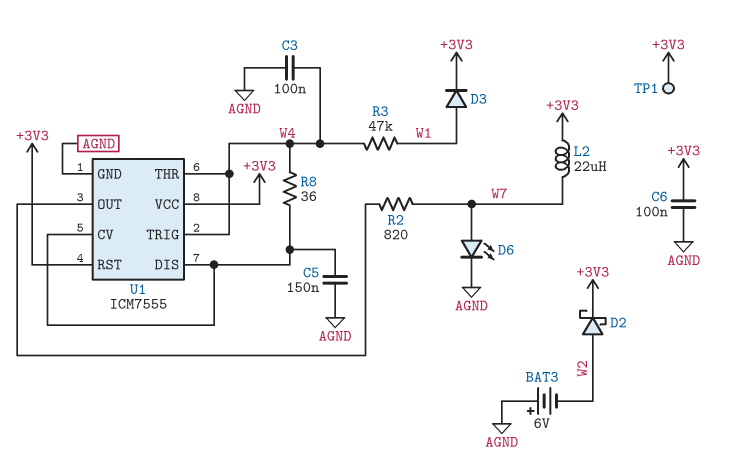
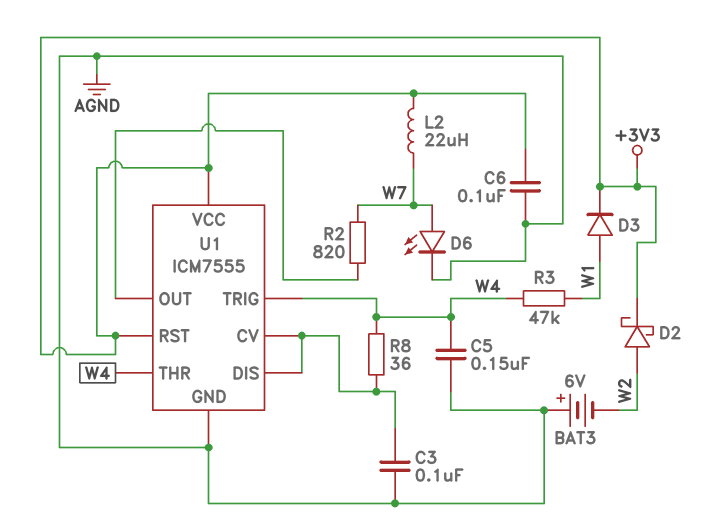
C3: 100nF (AGND, W4) -> 100nF (AGND, U1/CV)
C5: 150nF (AGND, U1/CV) -> 150nF (AGND, W4)
TP1: test point (+3V3) -> none

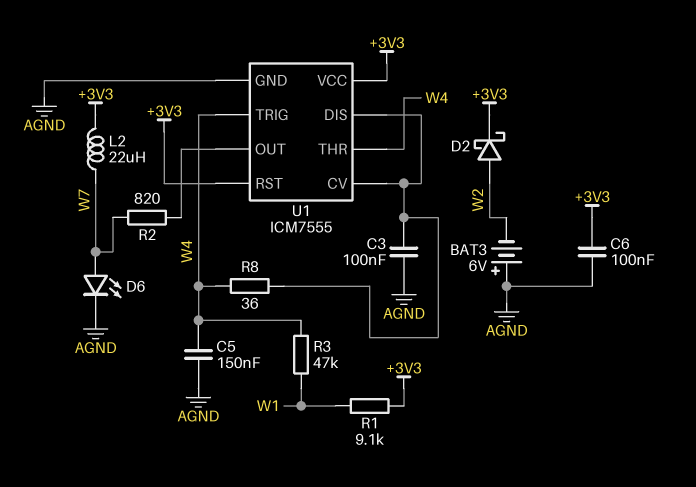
D3: diode (A W1, K +3V3) -> none
R1: none -> 9.1k (+3V3, W1)

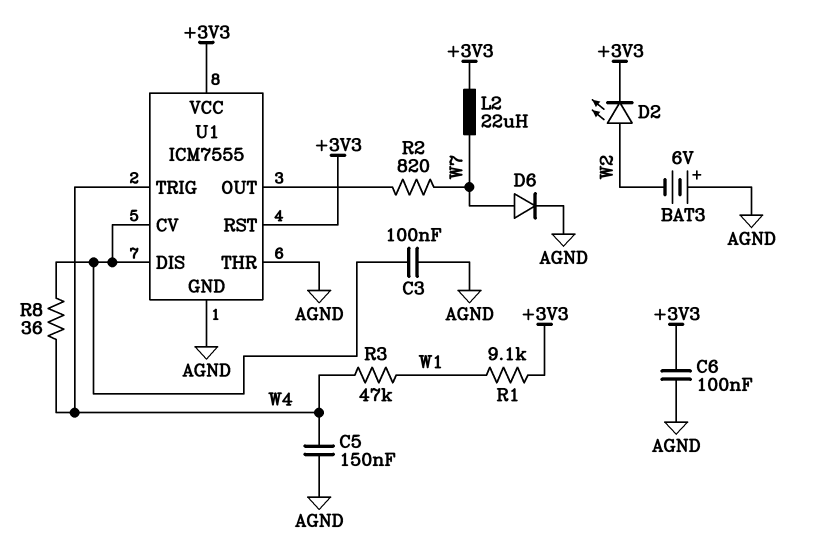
D2: schottky (A W2, K +3V3) -> LED (A W2, K +3V3)
D6: LED (A W7, K AGND) -> diode (A W7, K AGND)
U1 pin THR: W4 -> AGND

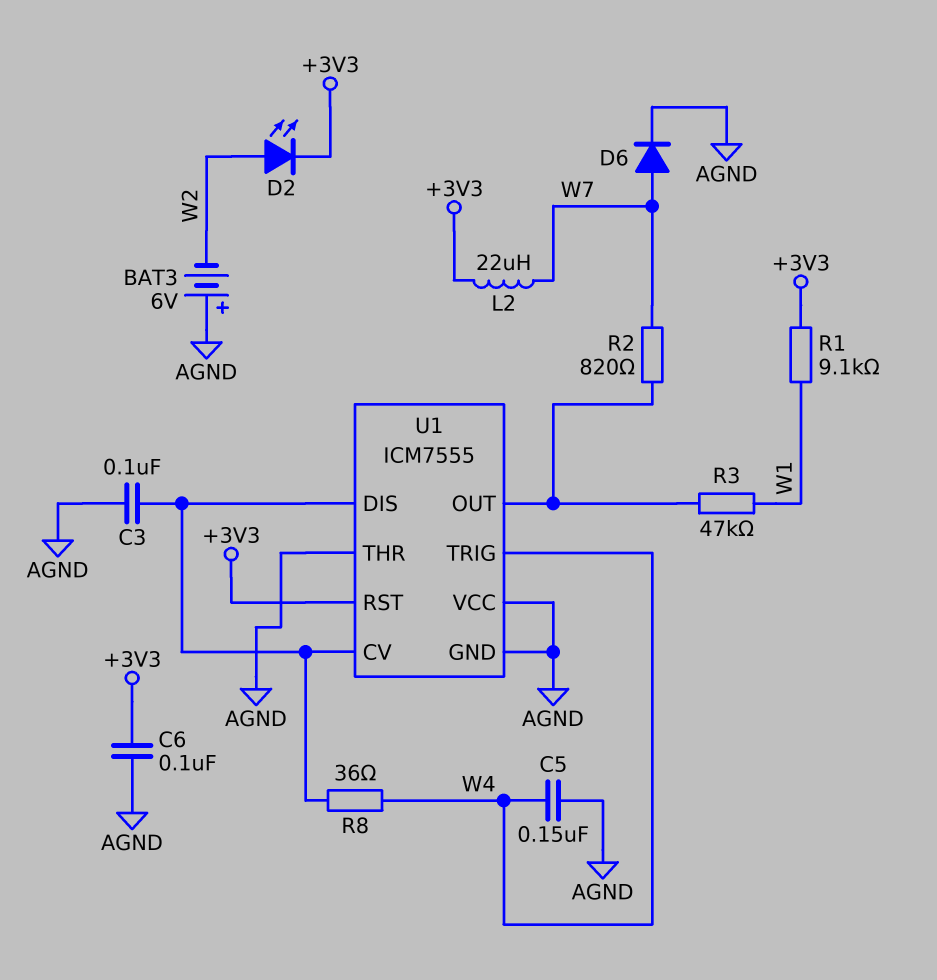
R3: 47k (W1, W4) -> 47k (U1/OUT, W1)
U1 pin VCC: +3V3 -> AGND

